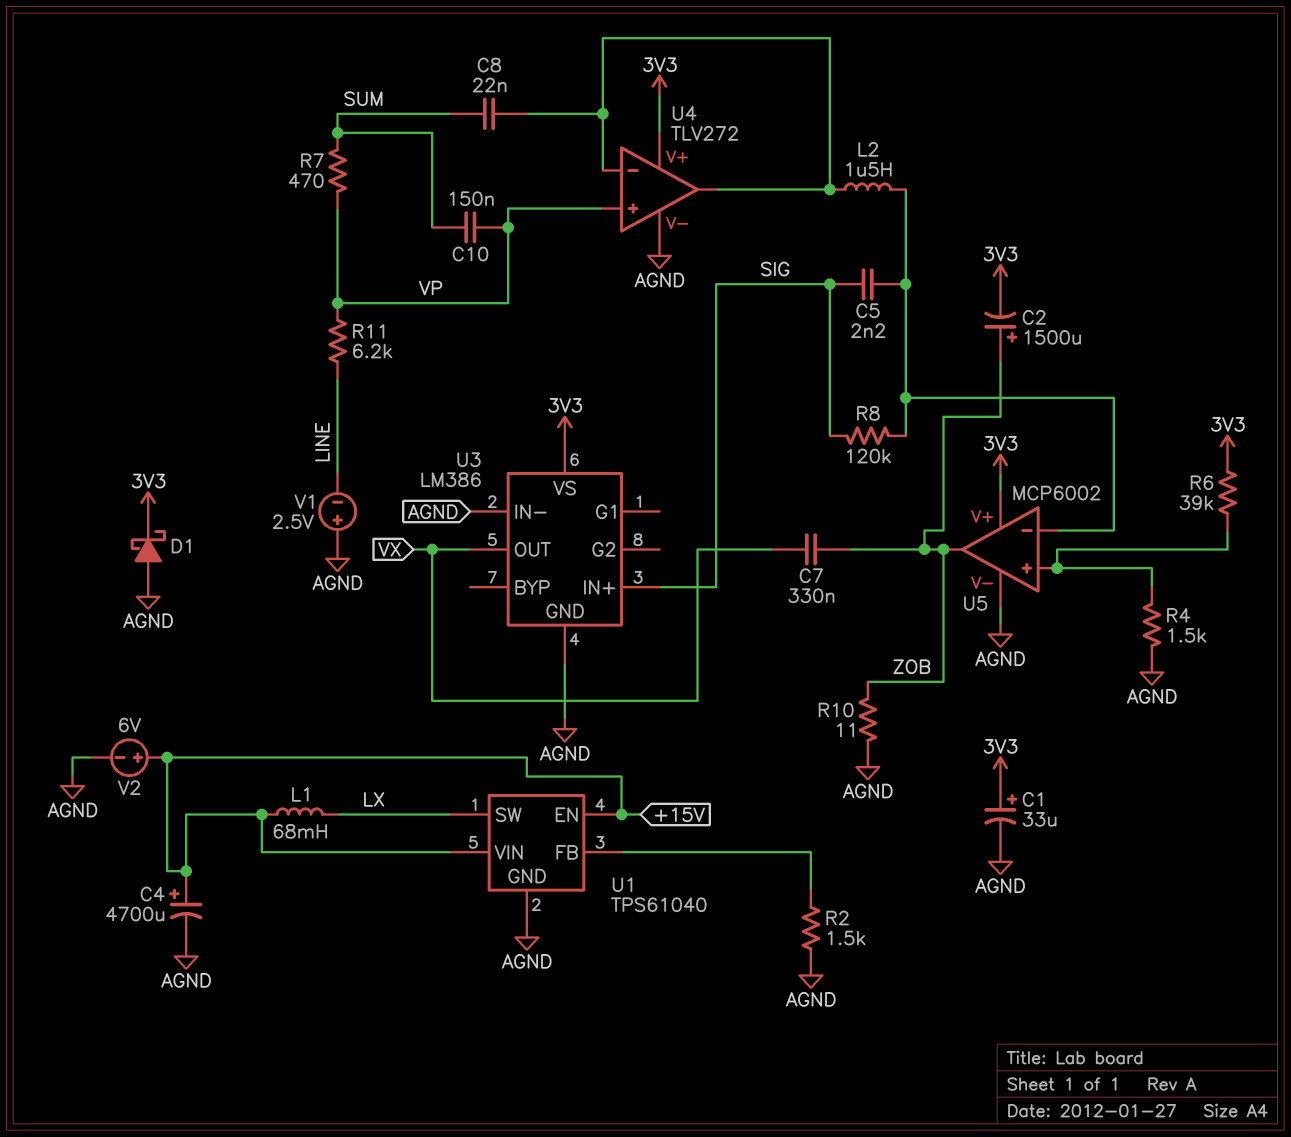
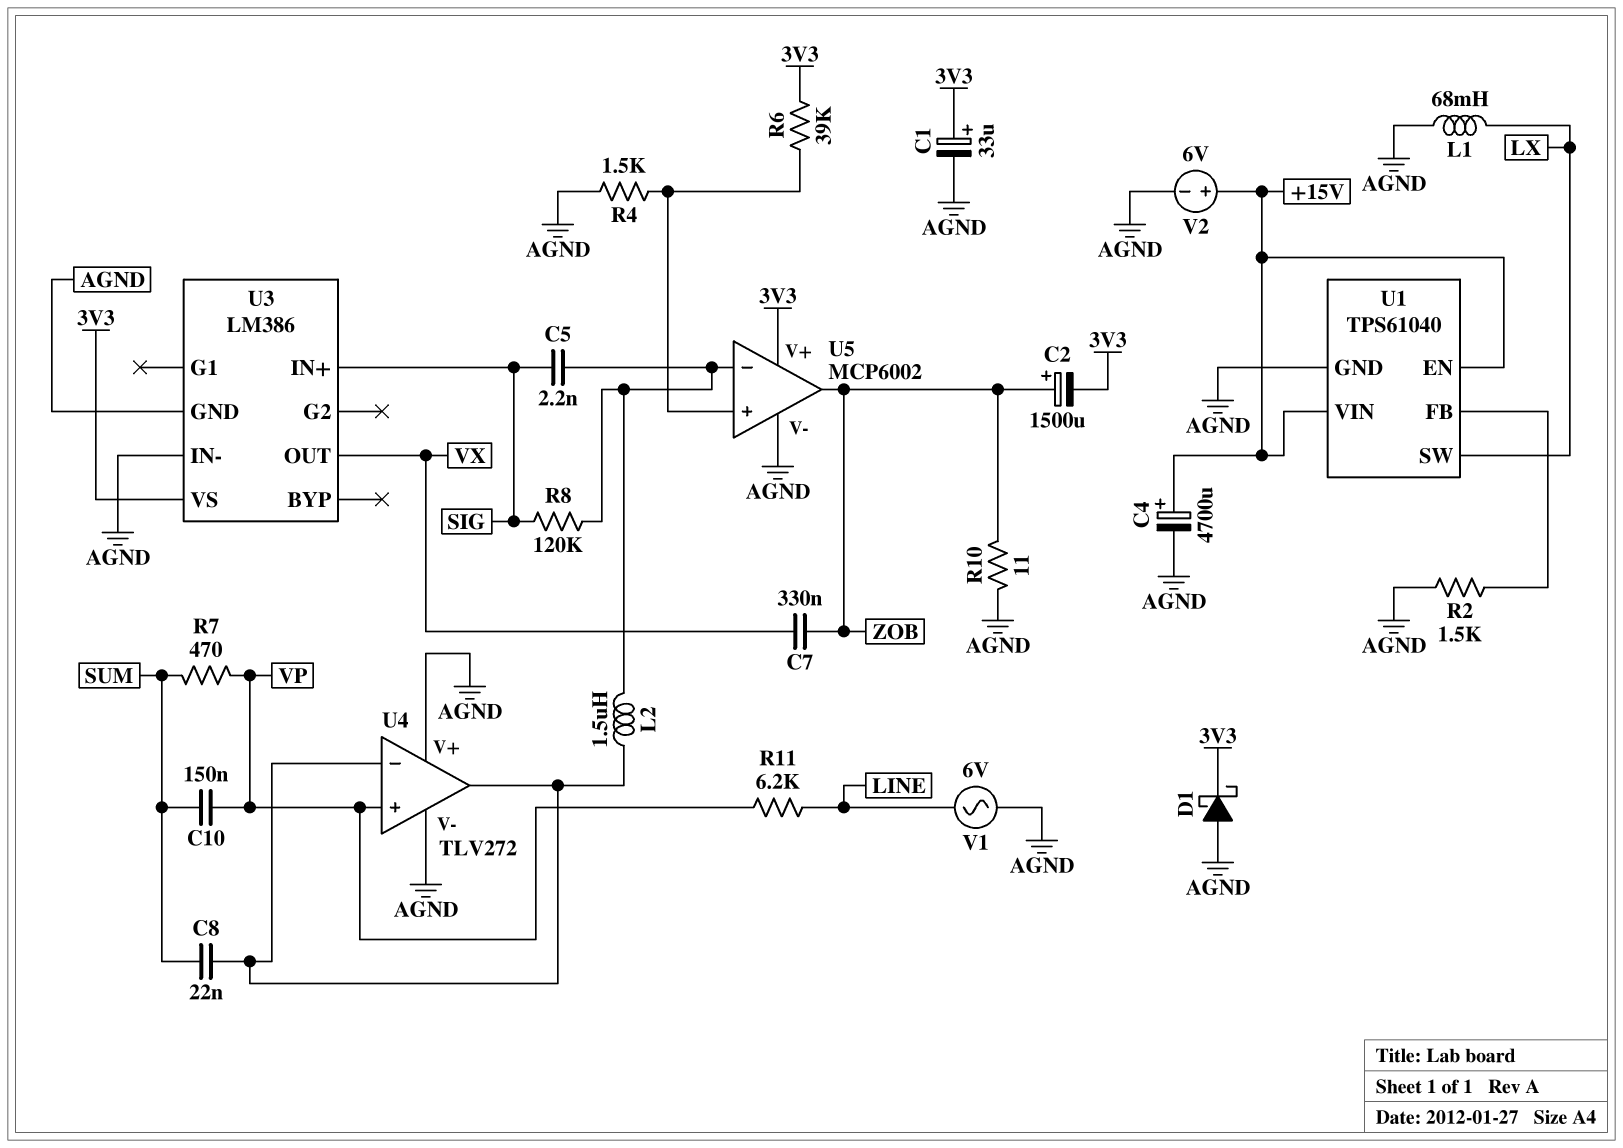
L1: 68mH (+15V, LX) -> 68mH (AGND, LX)
U4 pin V+: 3V3 -> AGND
V1: 2.5V (plus AGND, minus LINE) -> AC 6V (AGND, LINE)

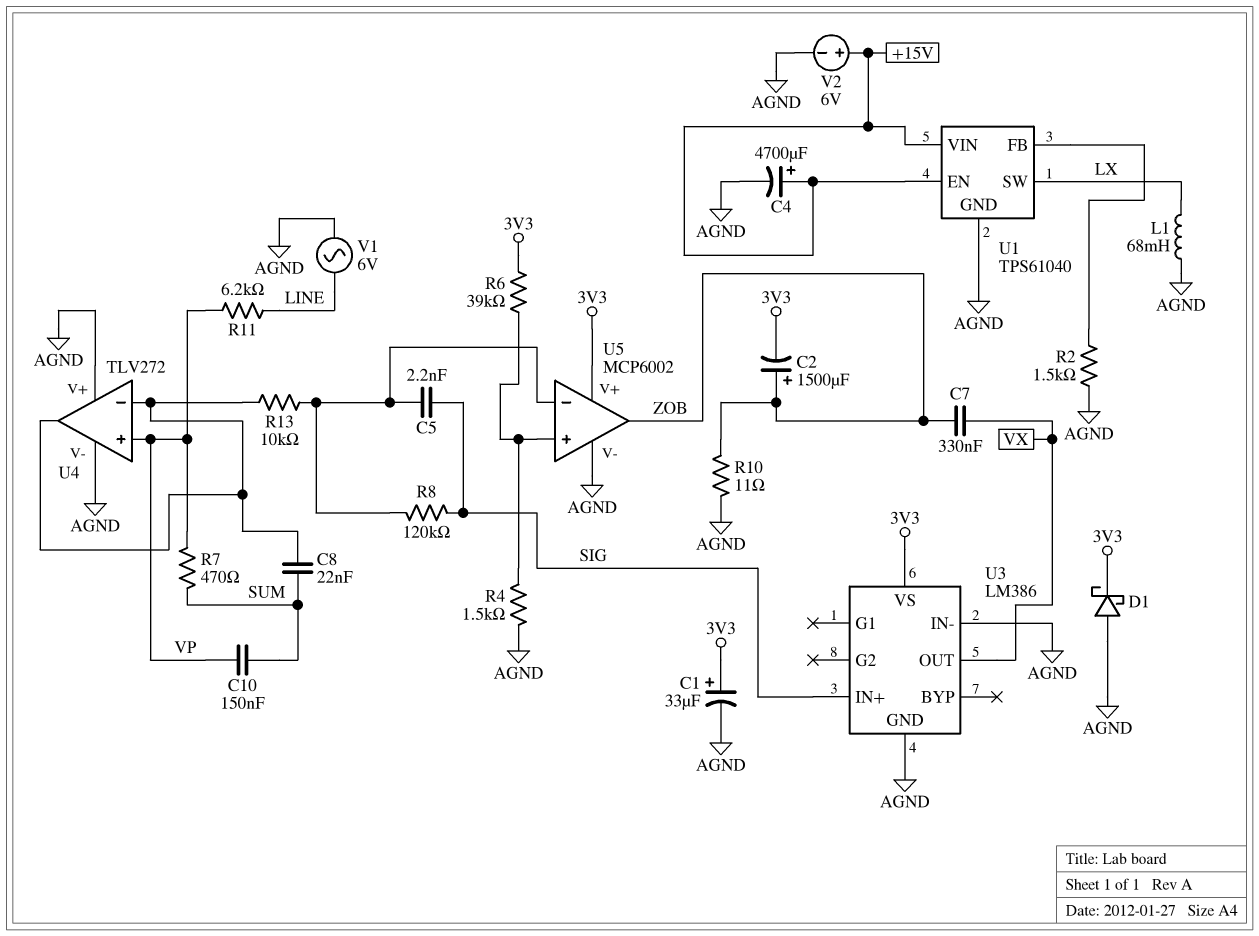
L2: 1.5uH (U4/in-, U5/in-) -> none
R13: none -> 10k (U4/in-, U5/in-)

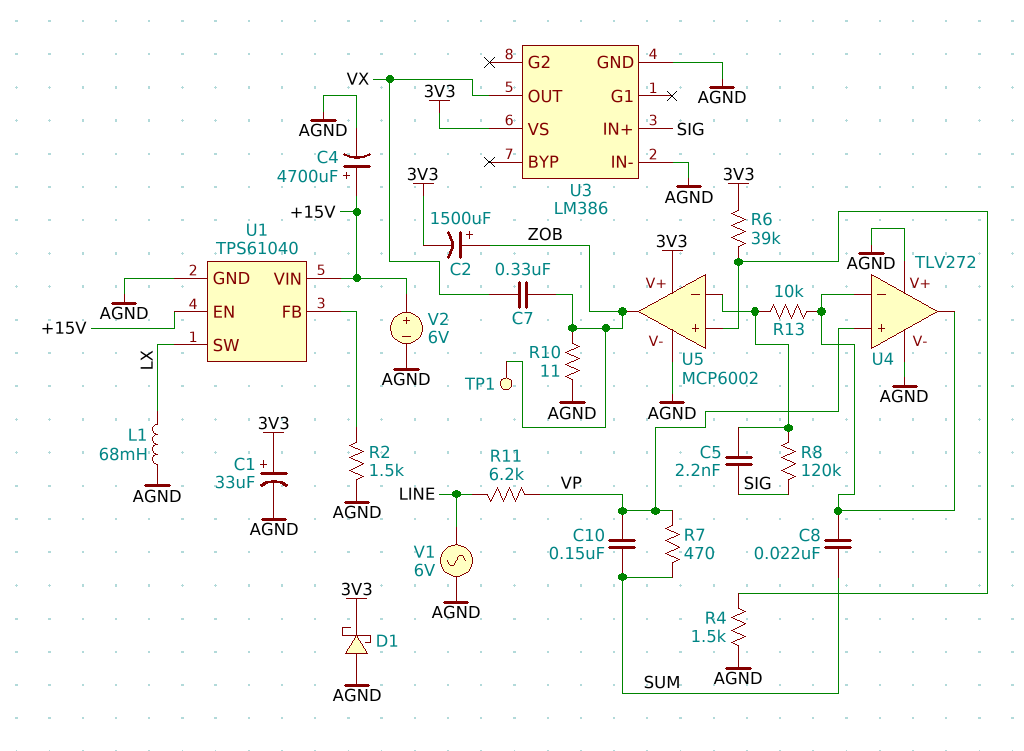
TP1: none -> test point (ZOB)

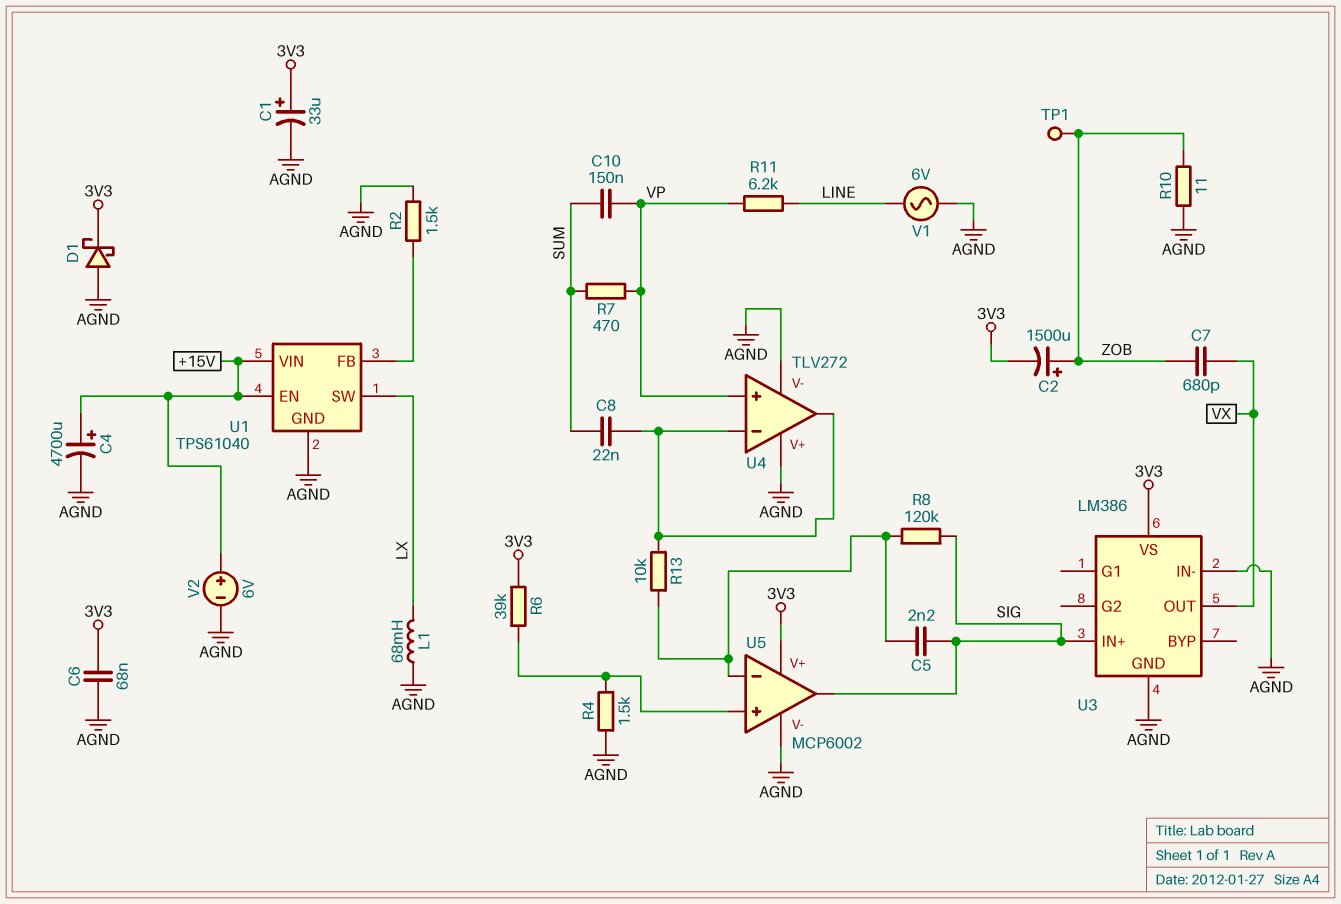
C6: none -> 68nF (3V3, AGND)
C7: 330nF (VX, ZOB) -> 680pF (VX, ZOB)
U5 pin out: ZOB -> SIG

